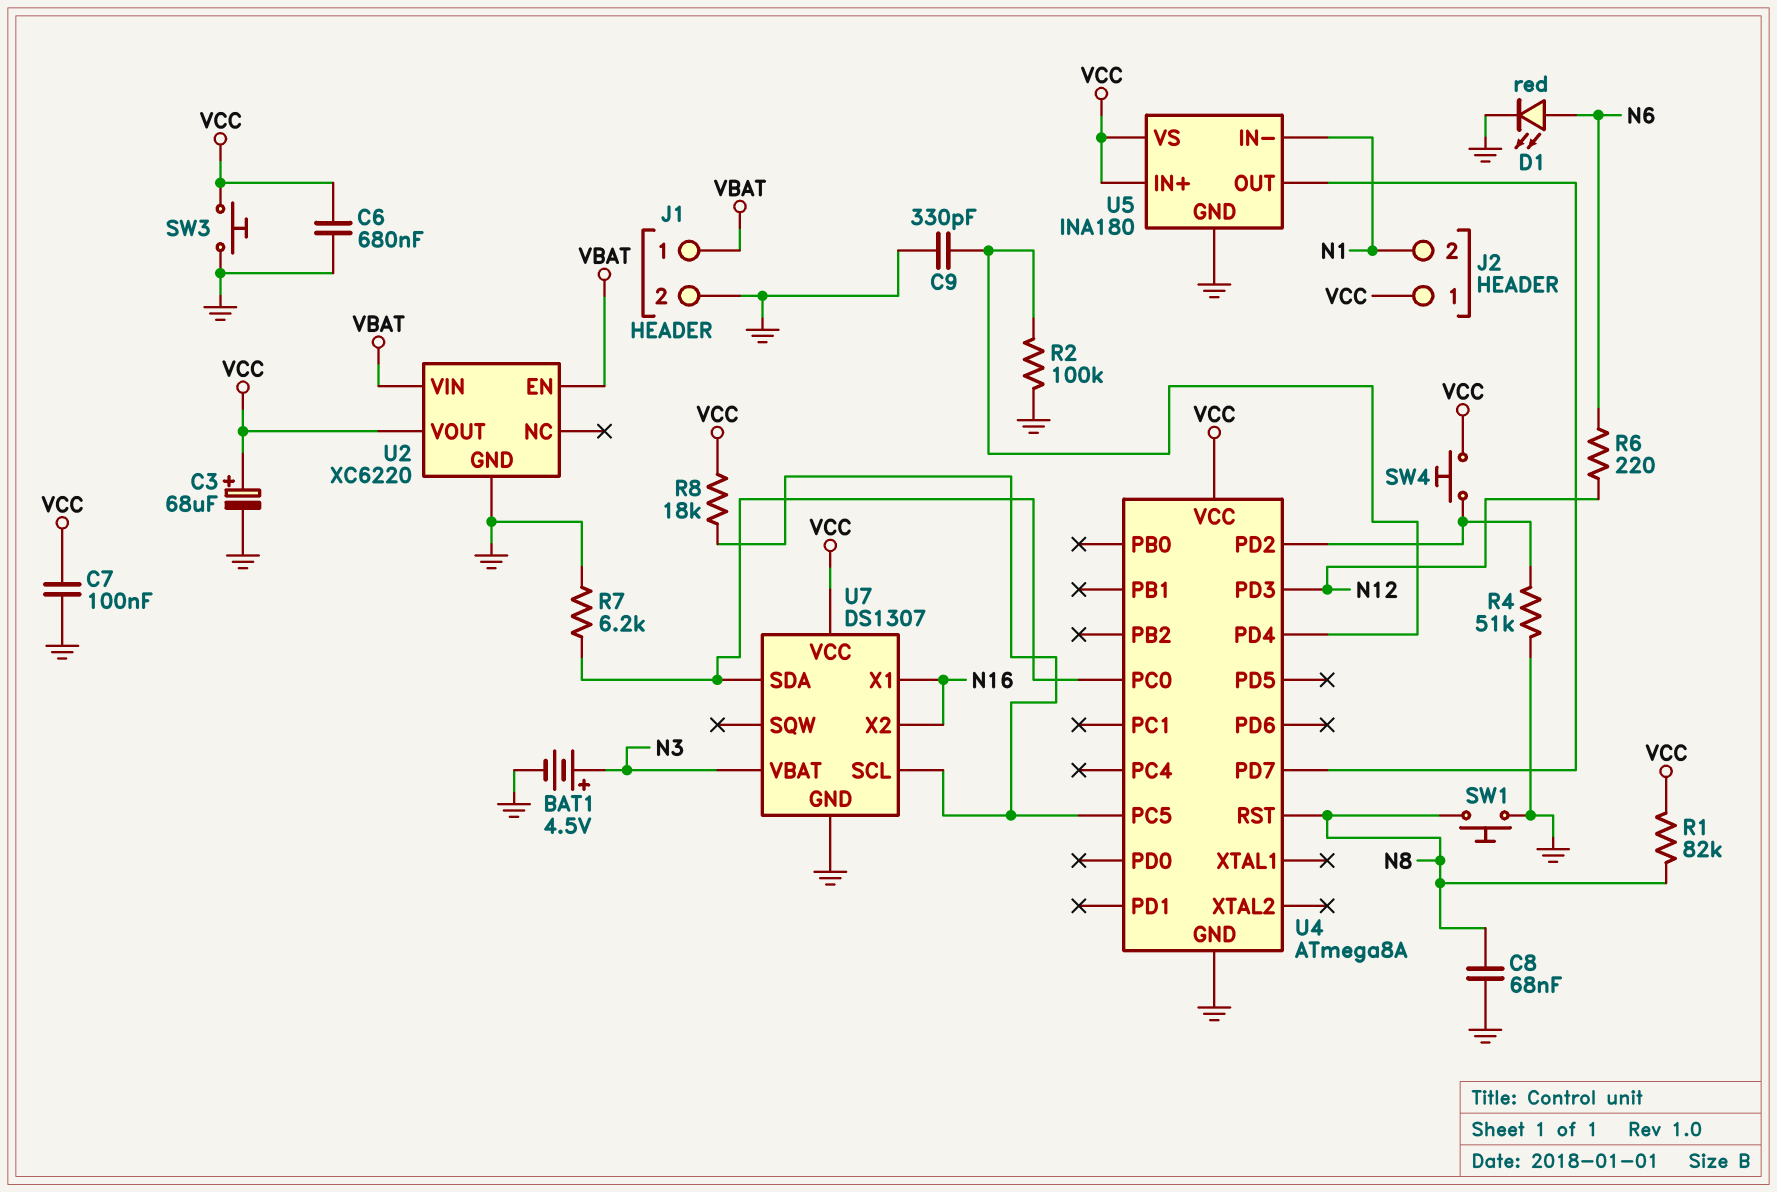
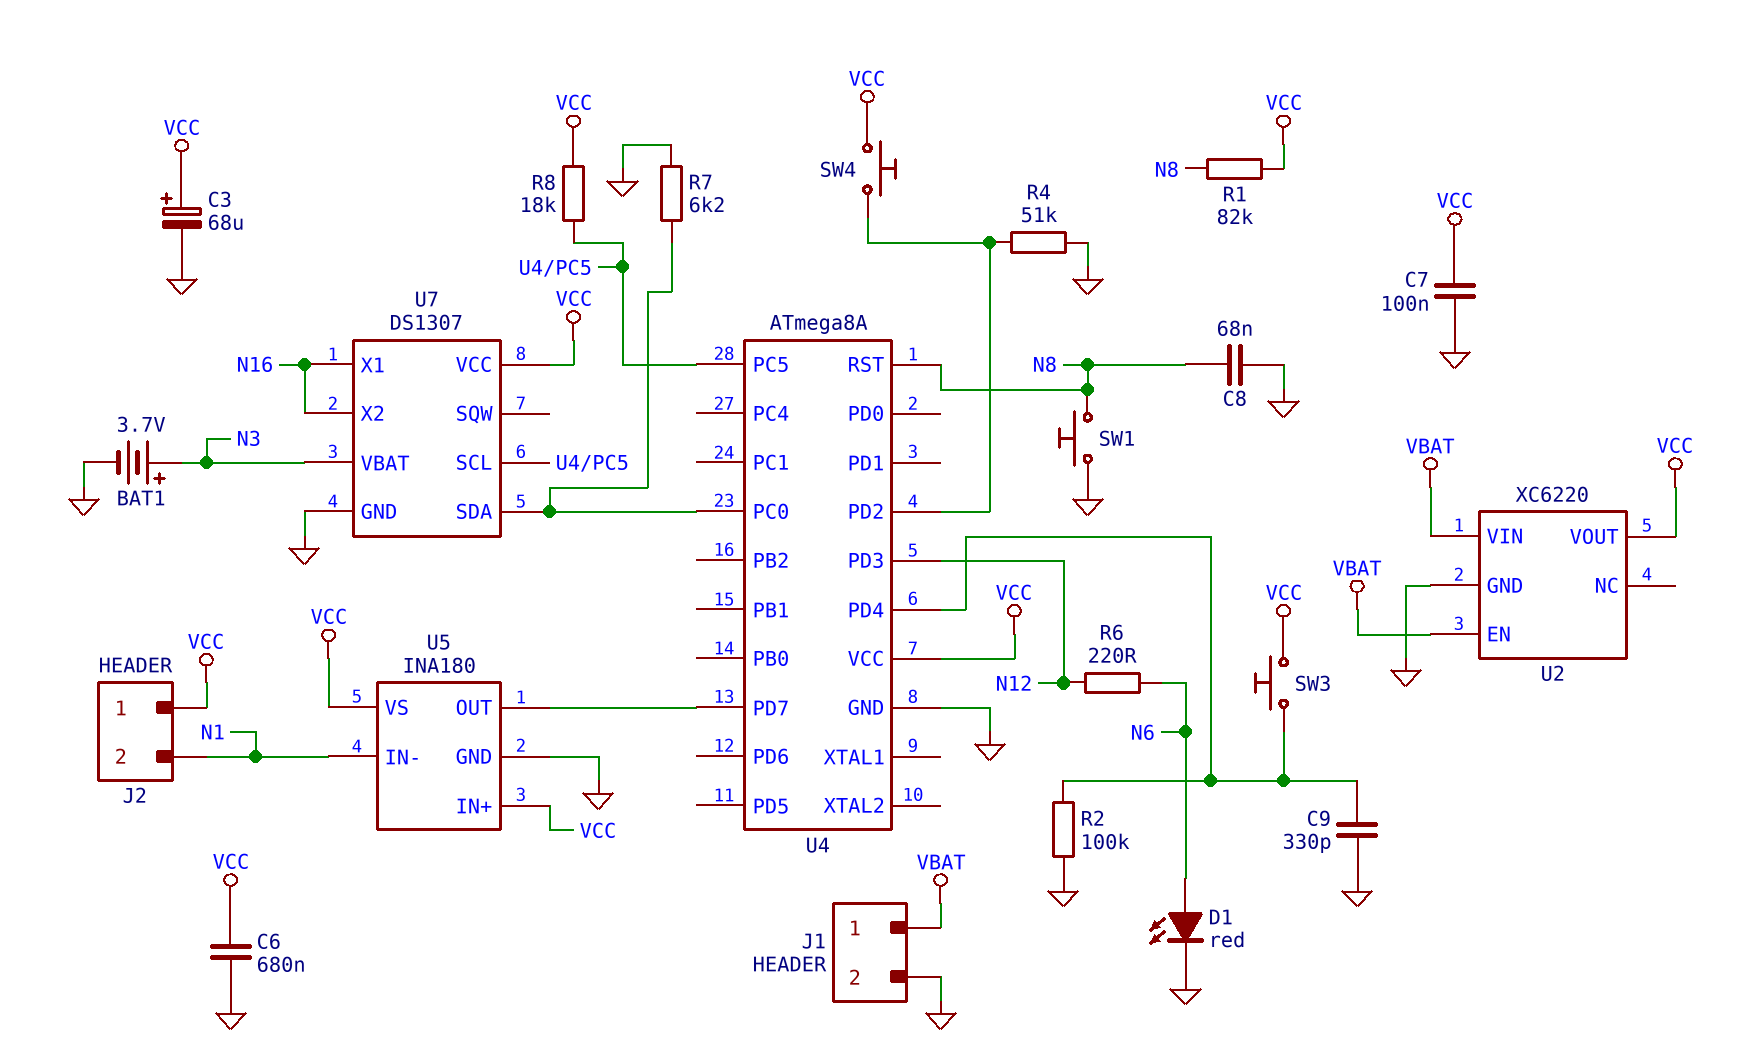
BAT1: 4.5V (plus N3, minus GND) -> 3.7V (plus N3, minus GND)
SW3: button (GND, VCC) -> button (U4/PD4, VCC)

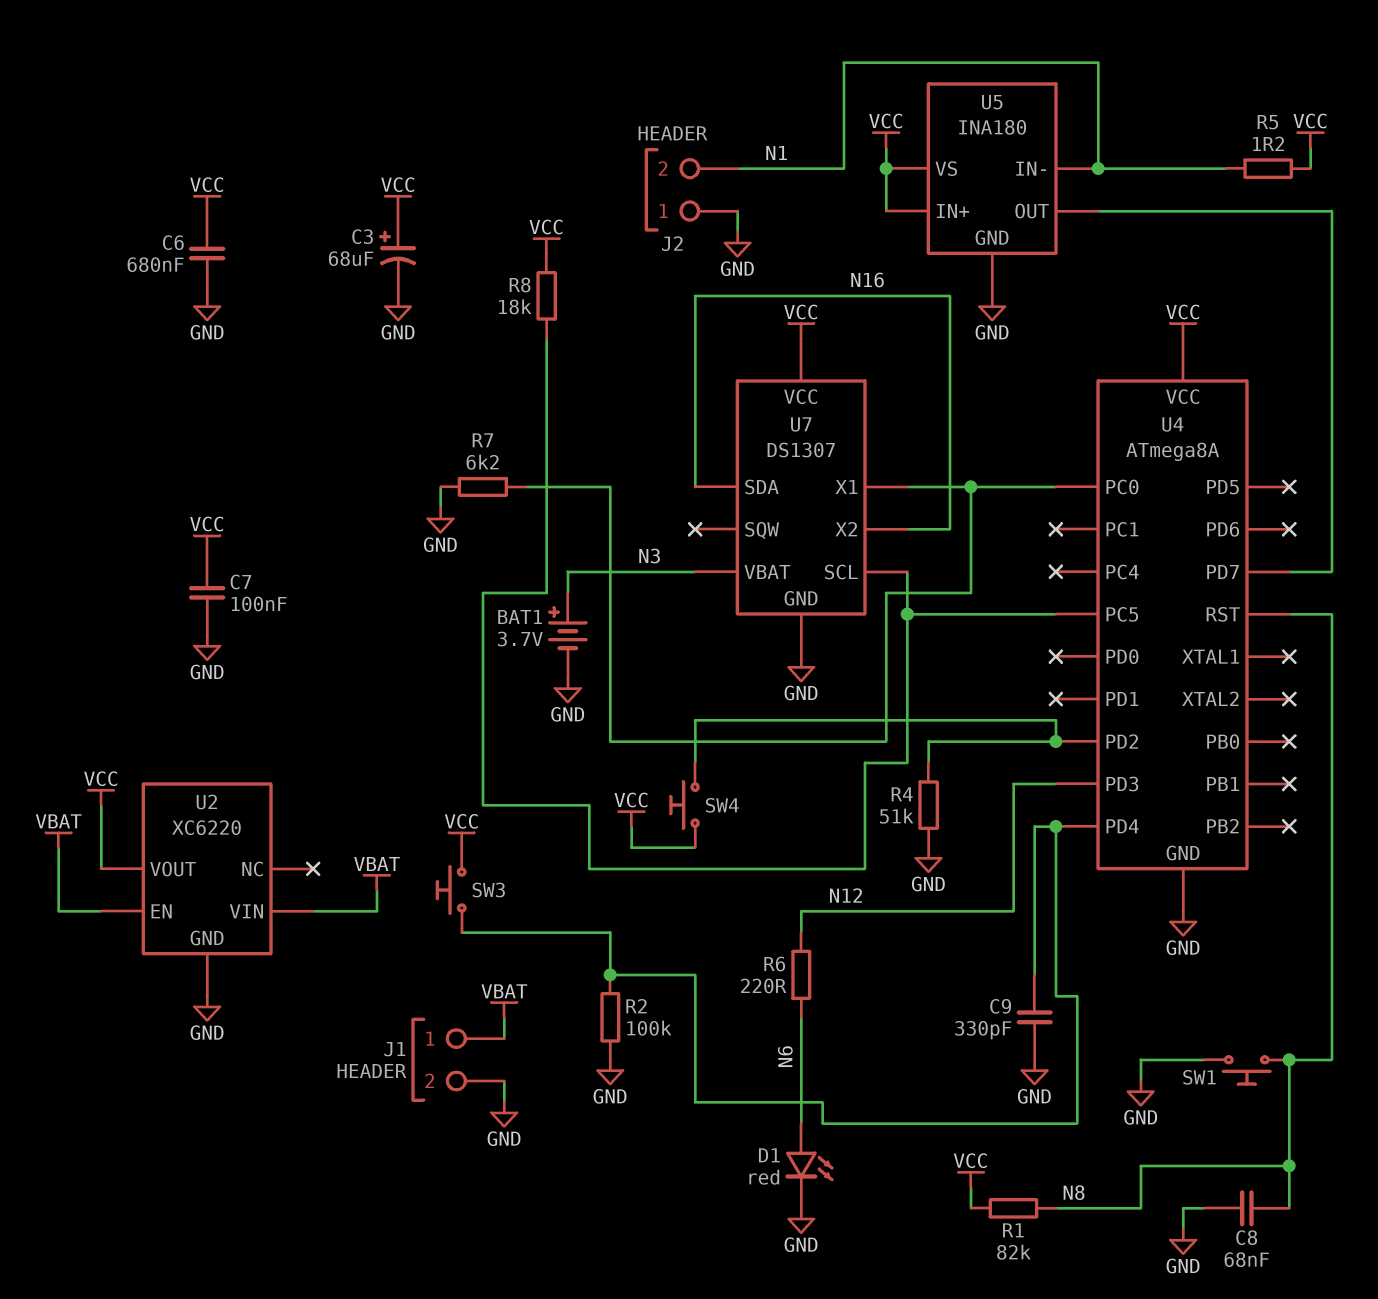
J2 pin 1: VCC -> GND
R5: none -> 1.2 (N1, VCC)
U7 pin SDA: U4/PC0 -> N16
U7 pin X1: N16 -> U4/PC0

